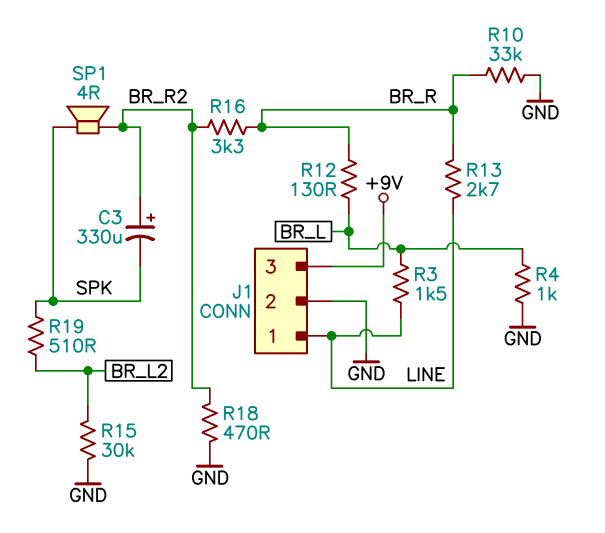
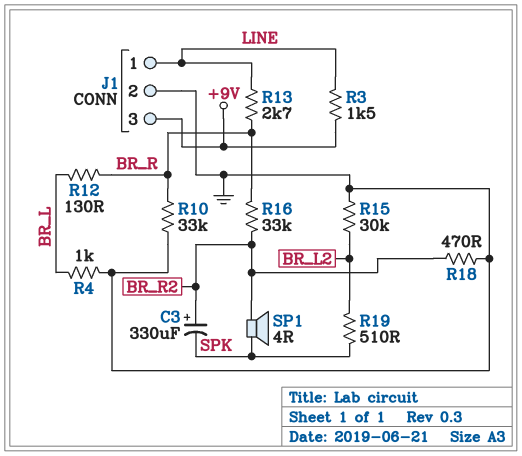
R3: 1.5k (BR_L, LINE) -> 1.5k (+9V, LINE)
R16: 3.3k (BR_R, BR_R2) -> 33k (BR_R, BR_R2)

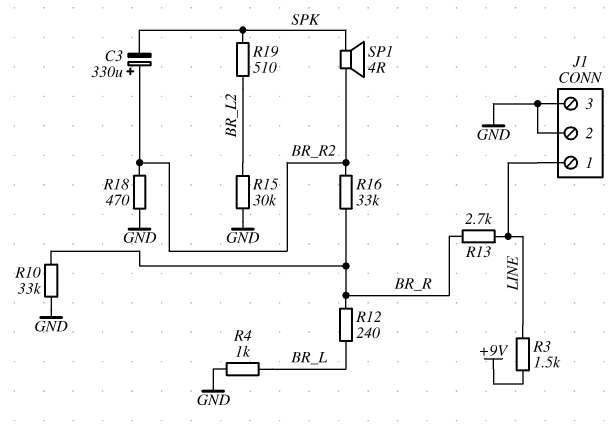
J1 pin 3: +9V -> GND
R12: 130 (BR_L, BR_R) -> 240 (BR_L, BR_R)

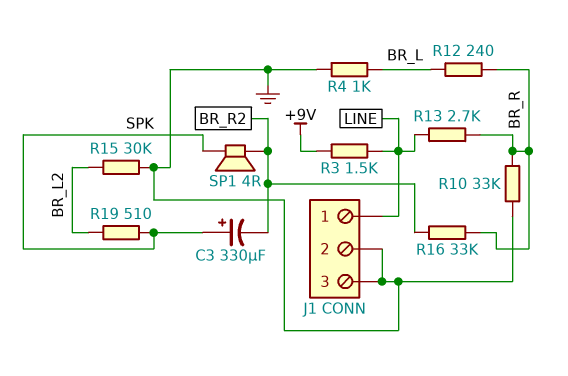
C3: 330uF (plus BR_R2, minus SPK) -> 330uF (plus SPK, minus BR_R2)
R18: 470 (BR_R2, GND) -> none

